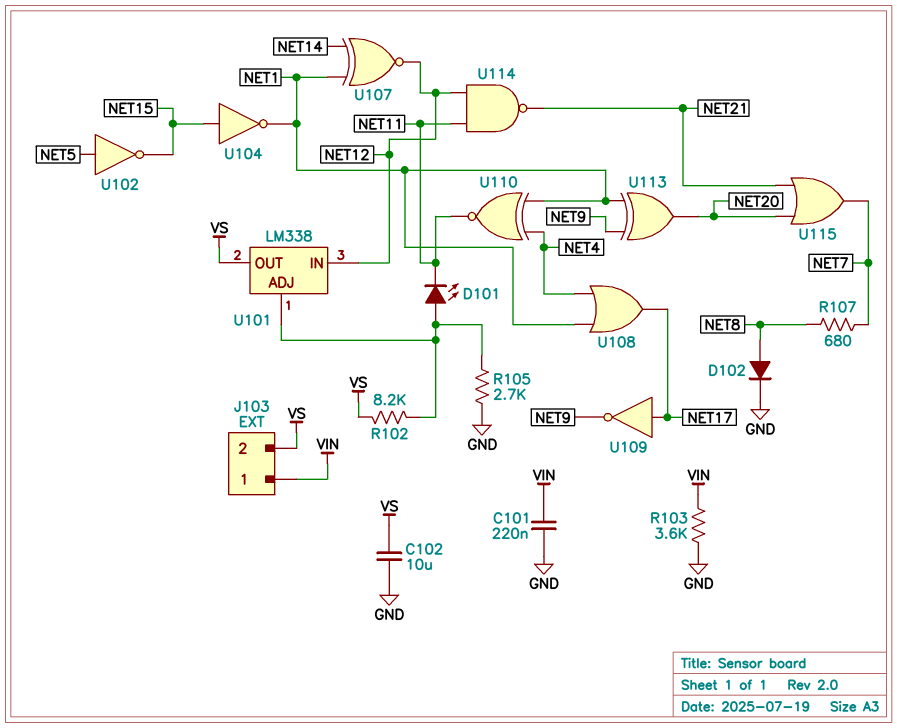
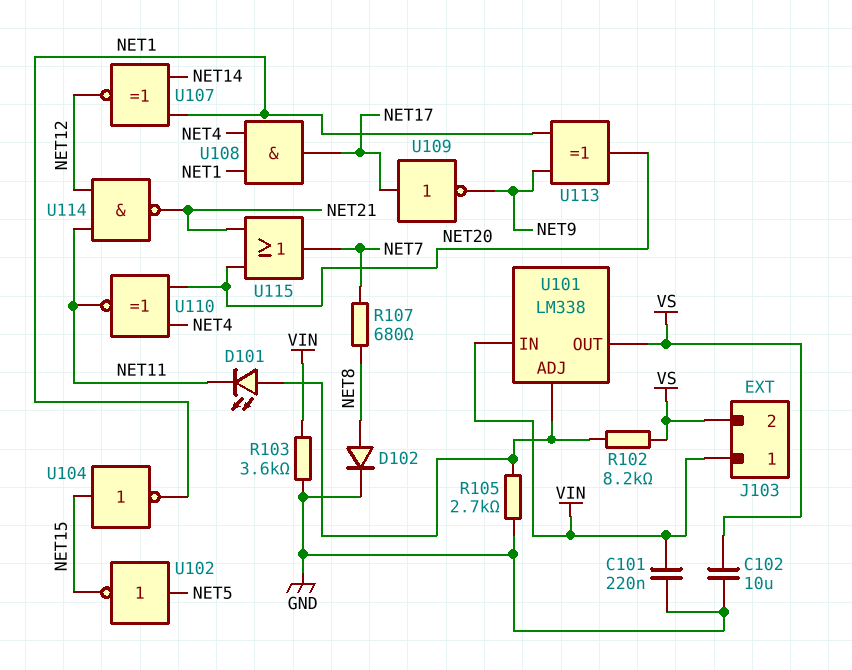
U101 pin IN: NET12 -> VIN
U108: OR (in NET1, in NET4, out NET17) -> AND (in NET1, in NET4, out NET17)
U110: XNOR (in NET1, in NET4, out NET11) -> XNOR (in NET4, in NET20, out NET11)

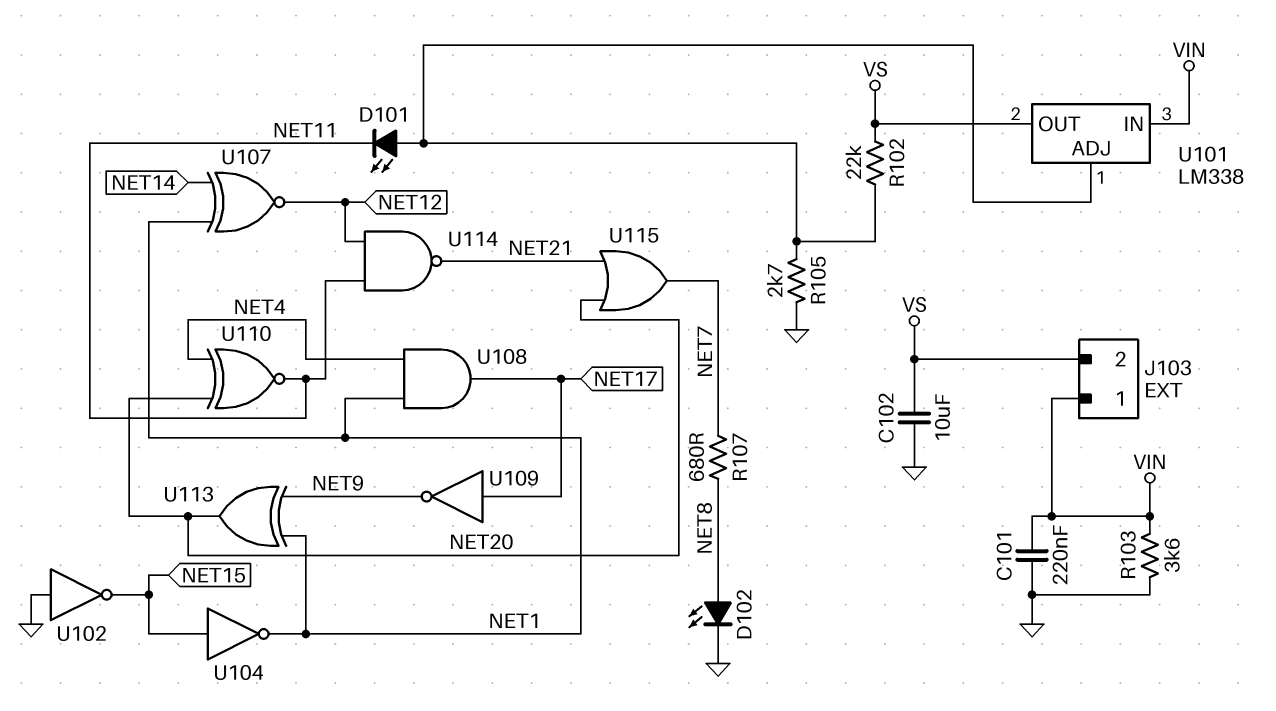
D102: diode (A NET8, K GND) -> LED (A NET8, K GND)
R102: 8.2k (U101/ADJ, VS) -> 22k (U101/ADJ, VS)
U102: NOT (in NET5, out NET15) -> NOT (in GND, out NET15)

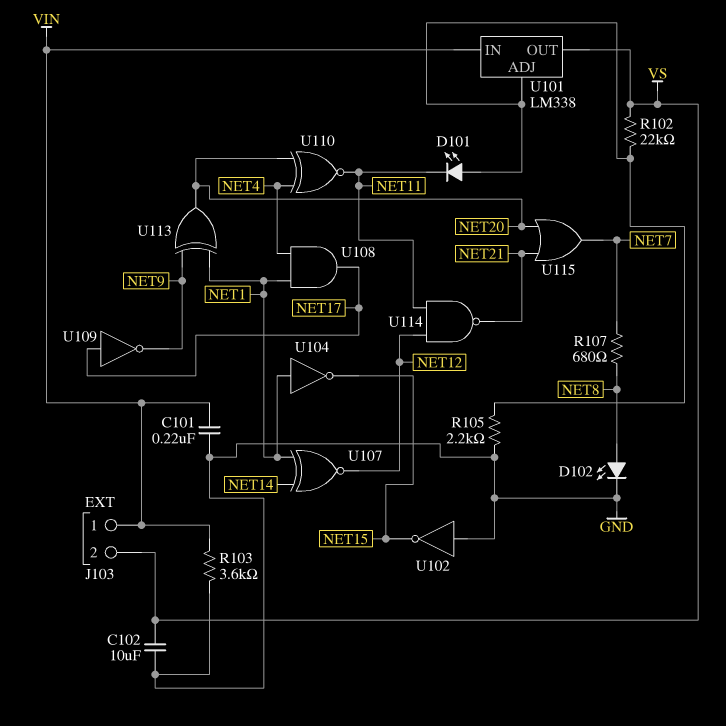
R105: 2.7k (GND, U101/ADJ) -> 2.2k (GND, U101/ADJ)
U104: NOT (in NET15, out NET1) -> NOT (in NET1, out NET15)

